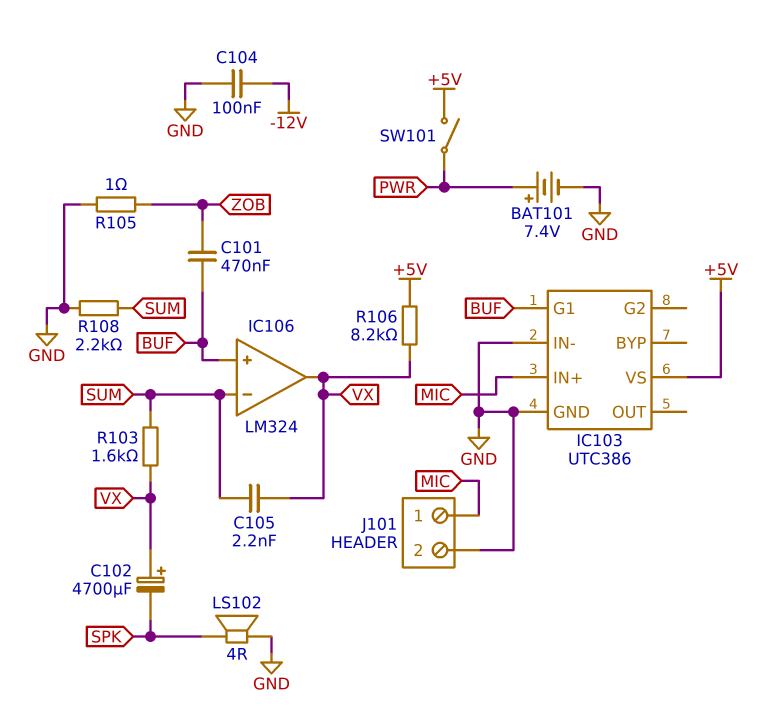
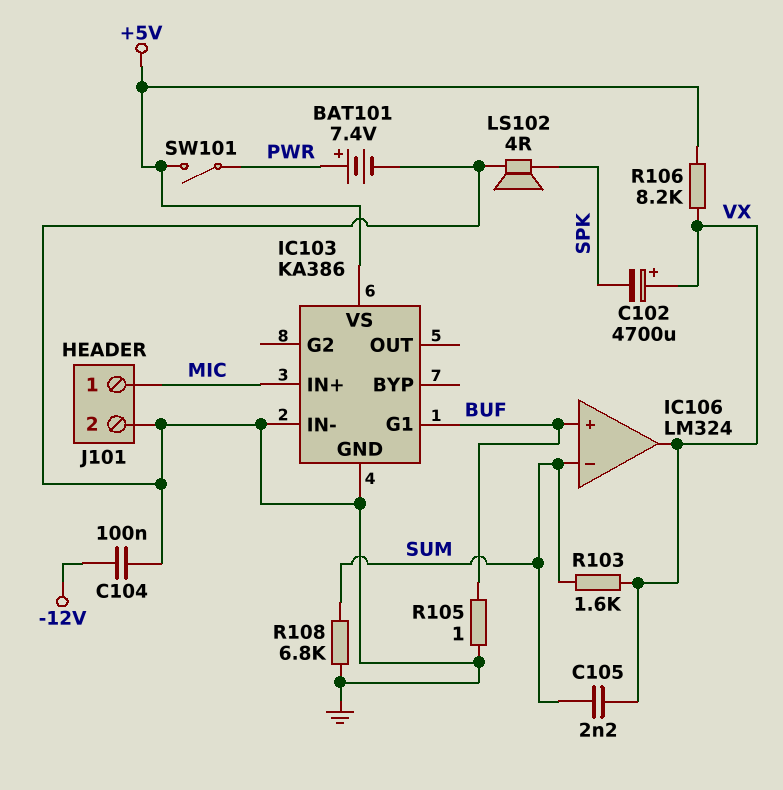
C101: 470nF (BUF, ZOB) -> none
IC103: UTC386 -> KA386
R105: 1 (GND, ZOB) -> 1 (BUF, GND)
R108: 2.2k (GND, SUM) -> 6.8k (GND, SUM)

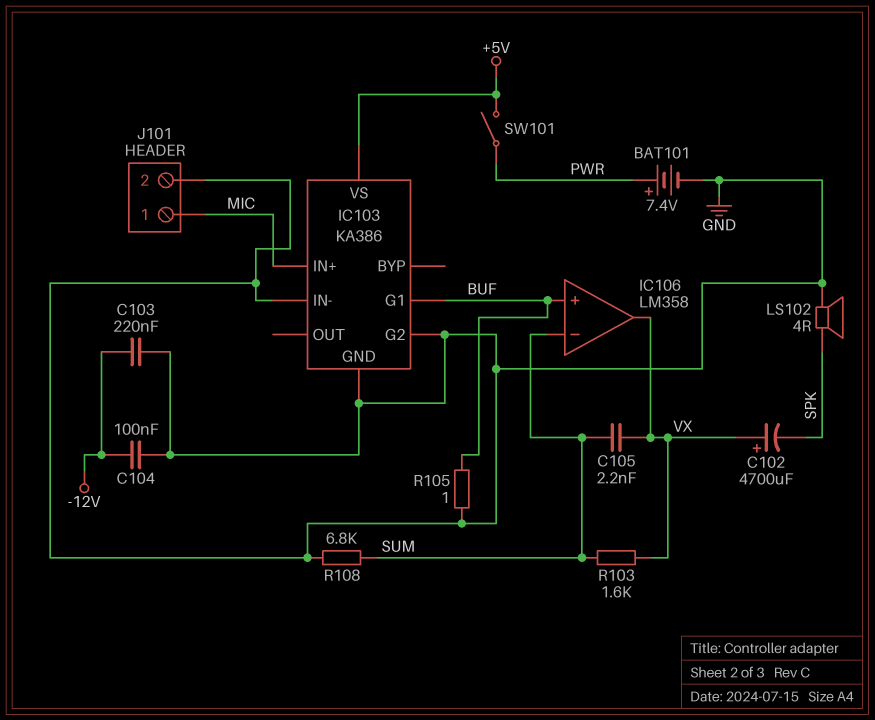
C103: none -> 220nF (-12V, GND)
IC103 pin G2: none -> GND
IC106: LM324 -> LM358
R106: 8.2k (+5V, VX) -> none

